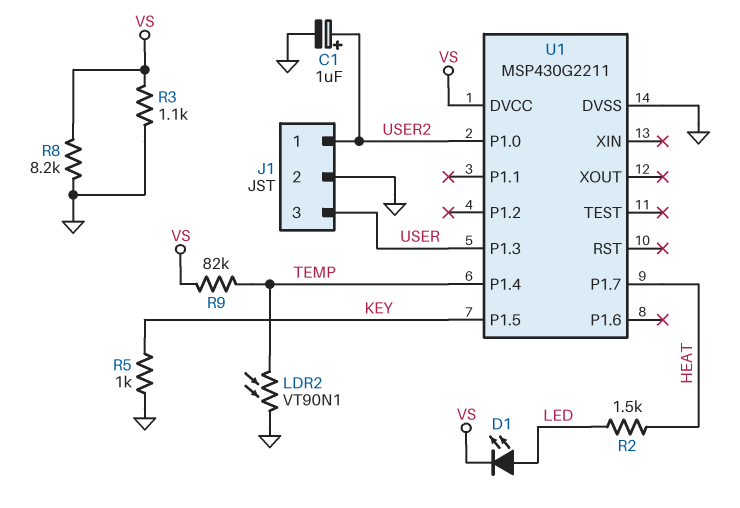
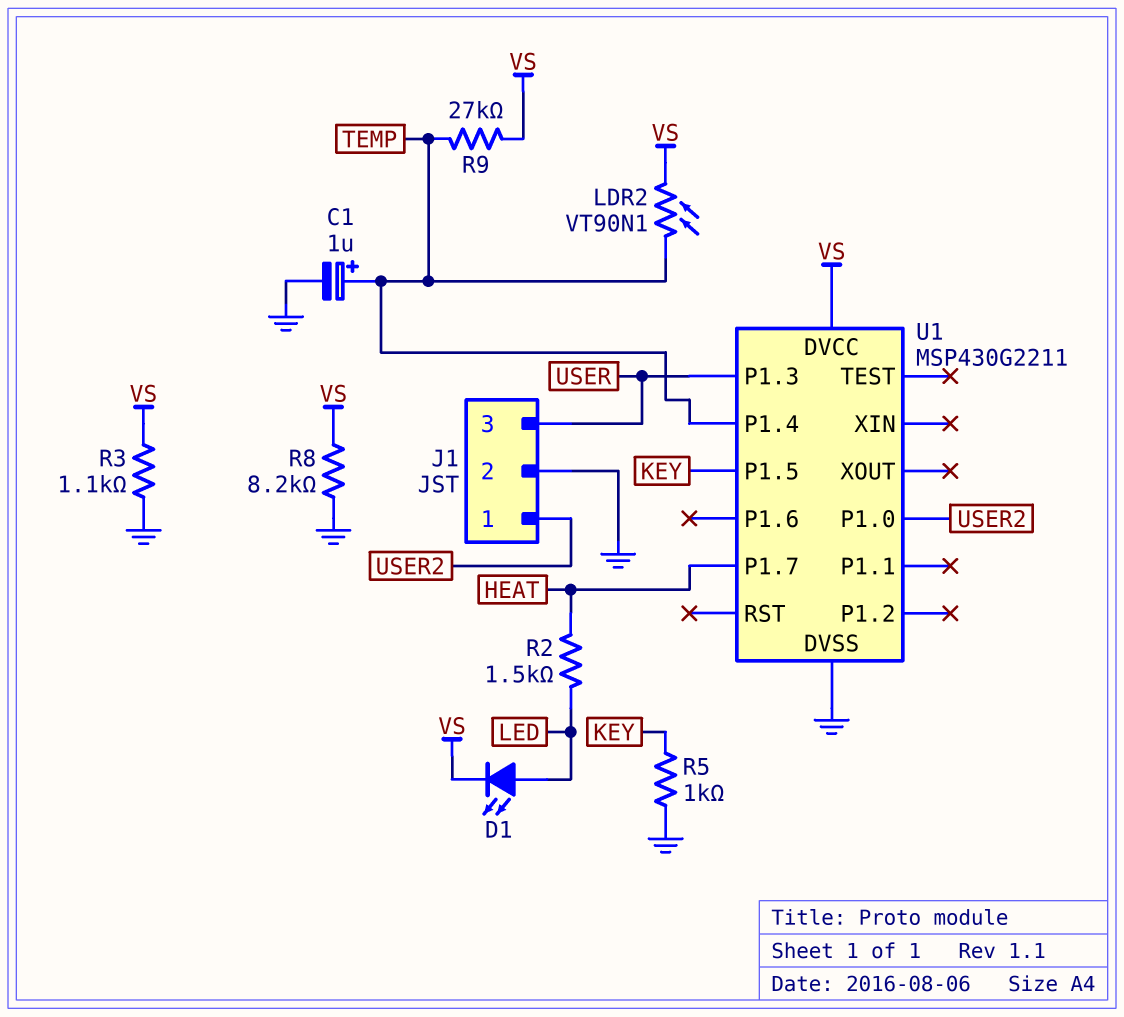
C1: 1uF (plus USER2, minus GND) -> 1uF (plus TEMP, minus GND)
LDR2: VT90N1 (GND, TEMP) -> VT90N1 (TEMP, VS)
R9: 82k (TEMP, VS) -> 27k (TEMP, VS)

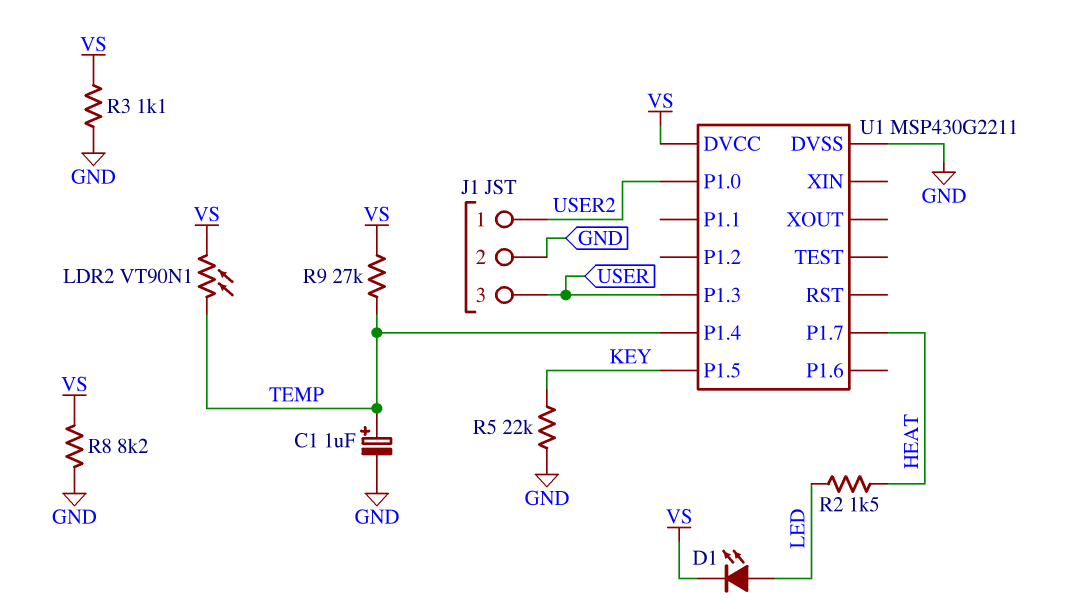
R5: 1k (GND, KEY) -> 22k (GND, KEY)

